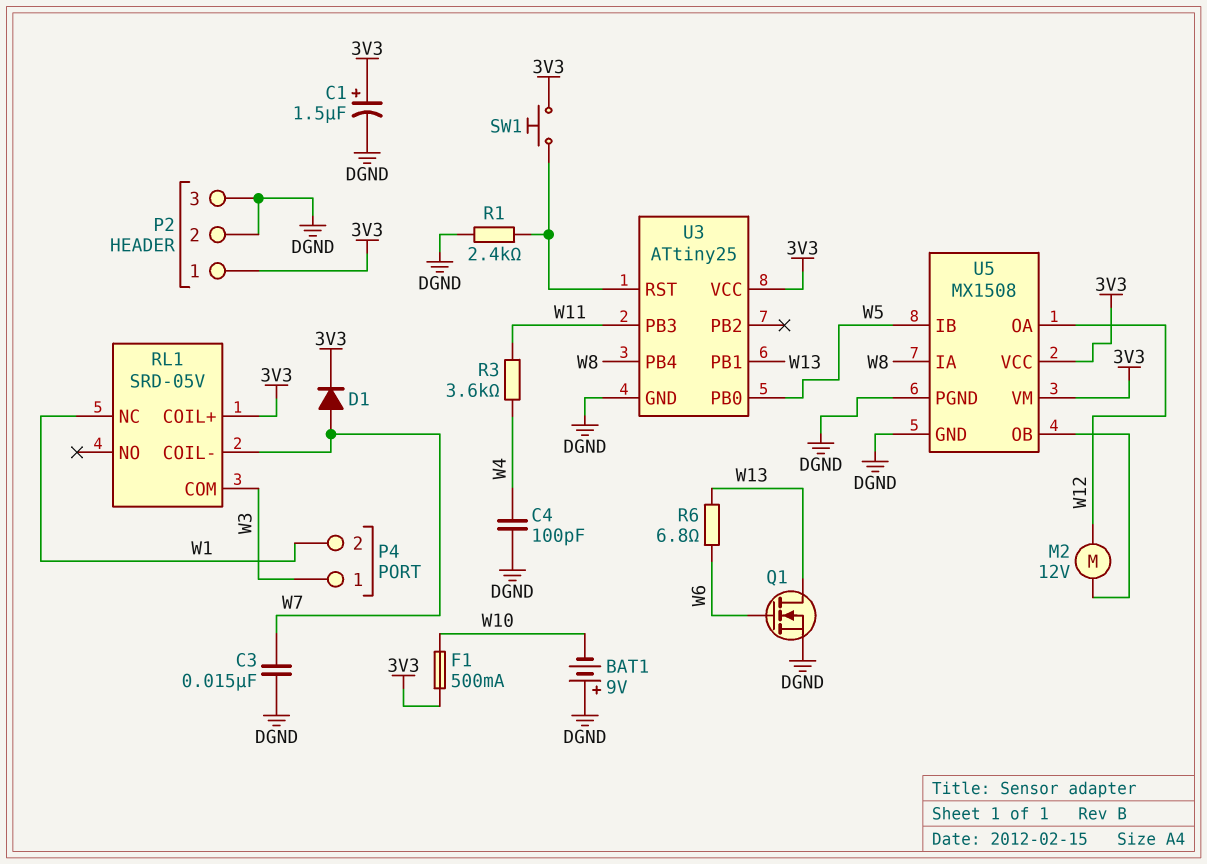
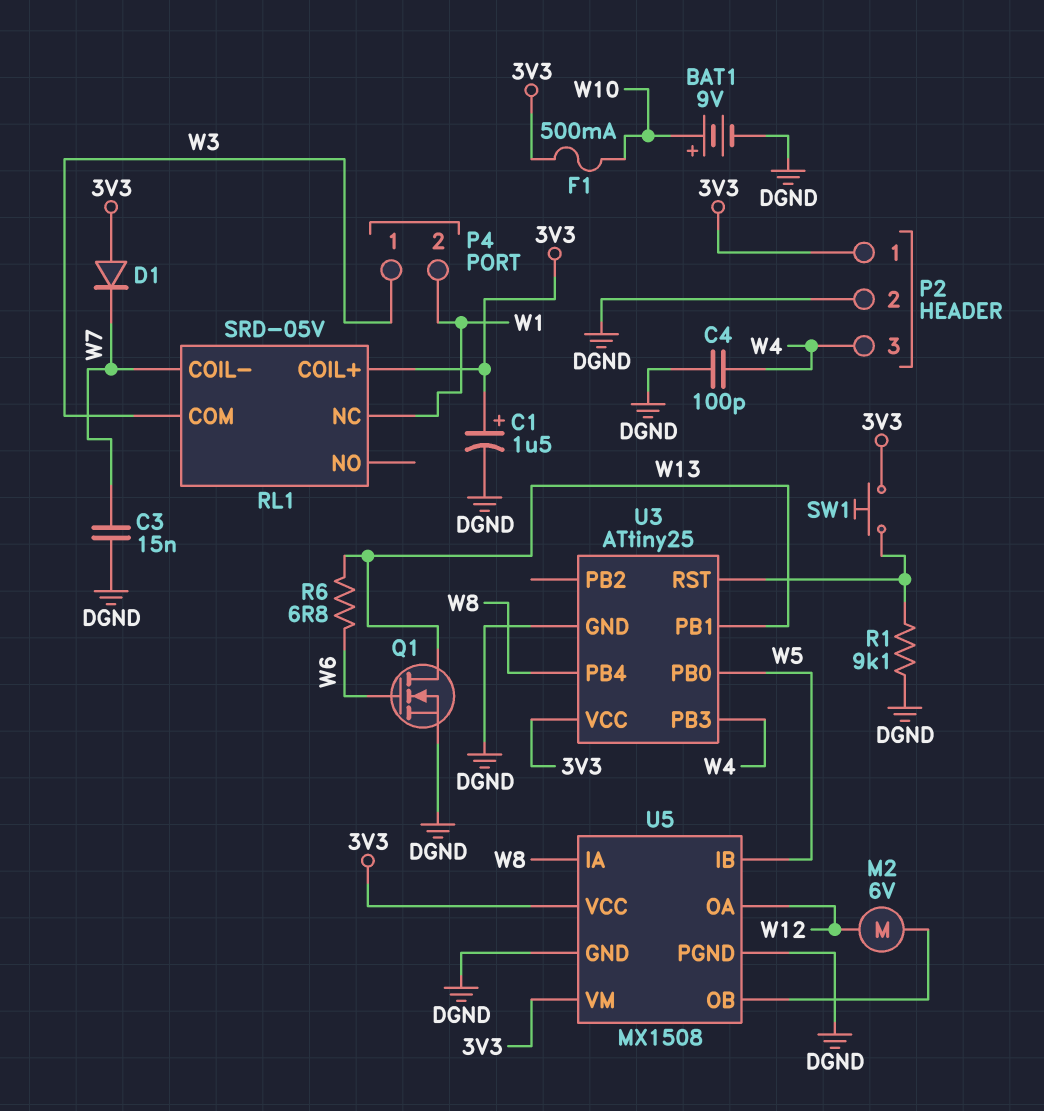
BAT1: 9V (plus DGND, minus W10) -> 9V (plus W10, minus DGND)
D1: diode (A W7, K 3V3) -> diode (A 3V3, K W7)
M2: motor 12V (U5/OB, W12) -> motor 6V (U5/OB, W12)
P2 pin 3: DGND -> W4
R1: 2.4k (DGND, U3/RST) -> 9.1k (DGND, U3/RST)
R3: 3.6k (W4, W11) -> none
U3 pin PB3: W11 -> W4

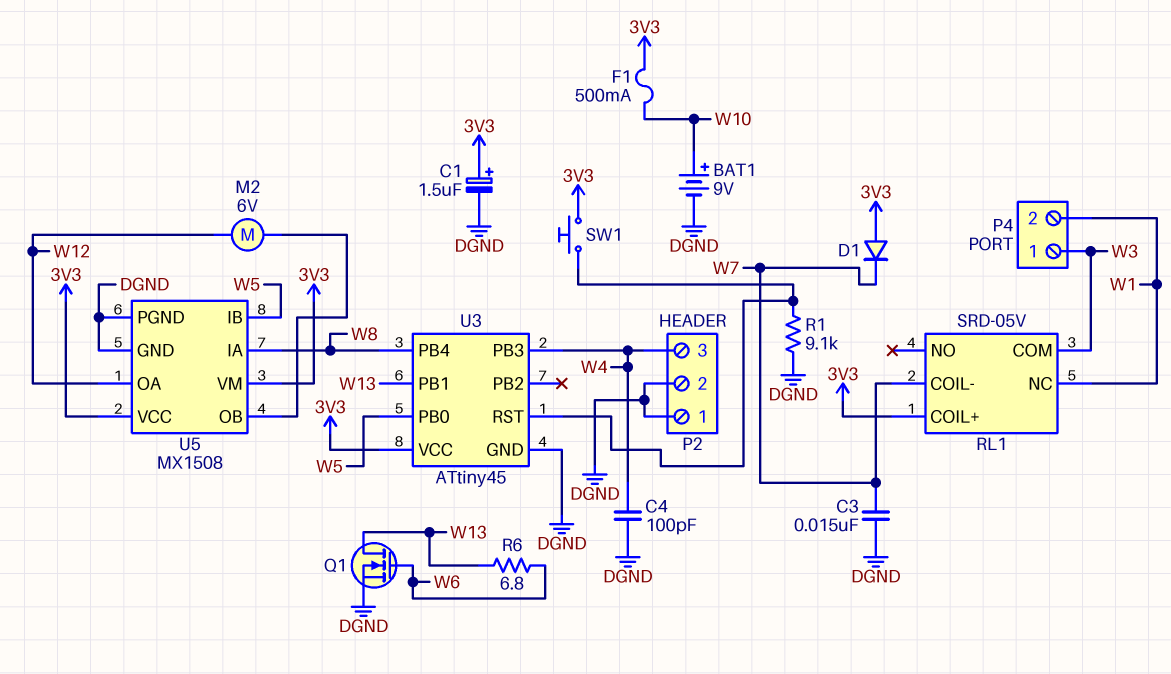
P2 pin 1: 3V3 -> DGND
U3: ATtiny25 -> ATtiny45

